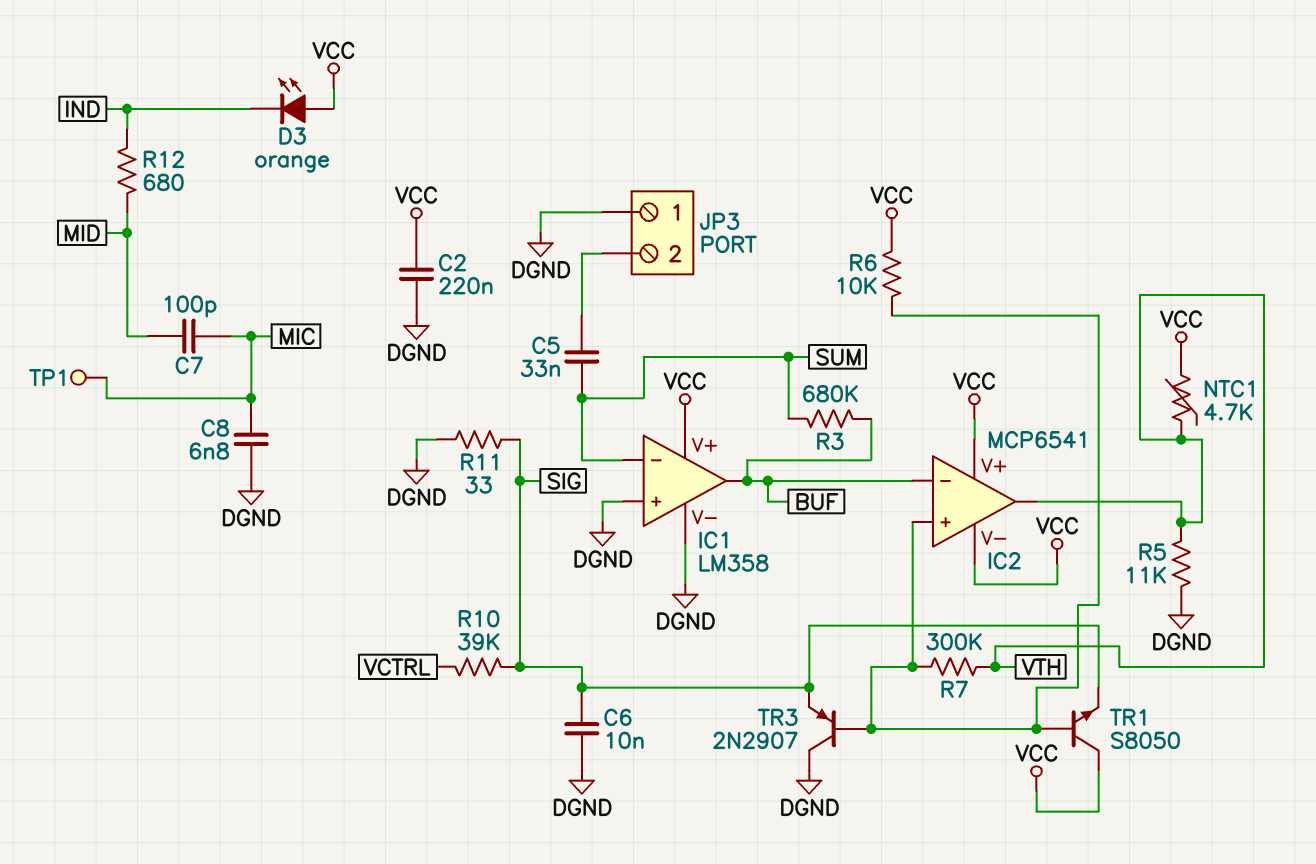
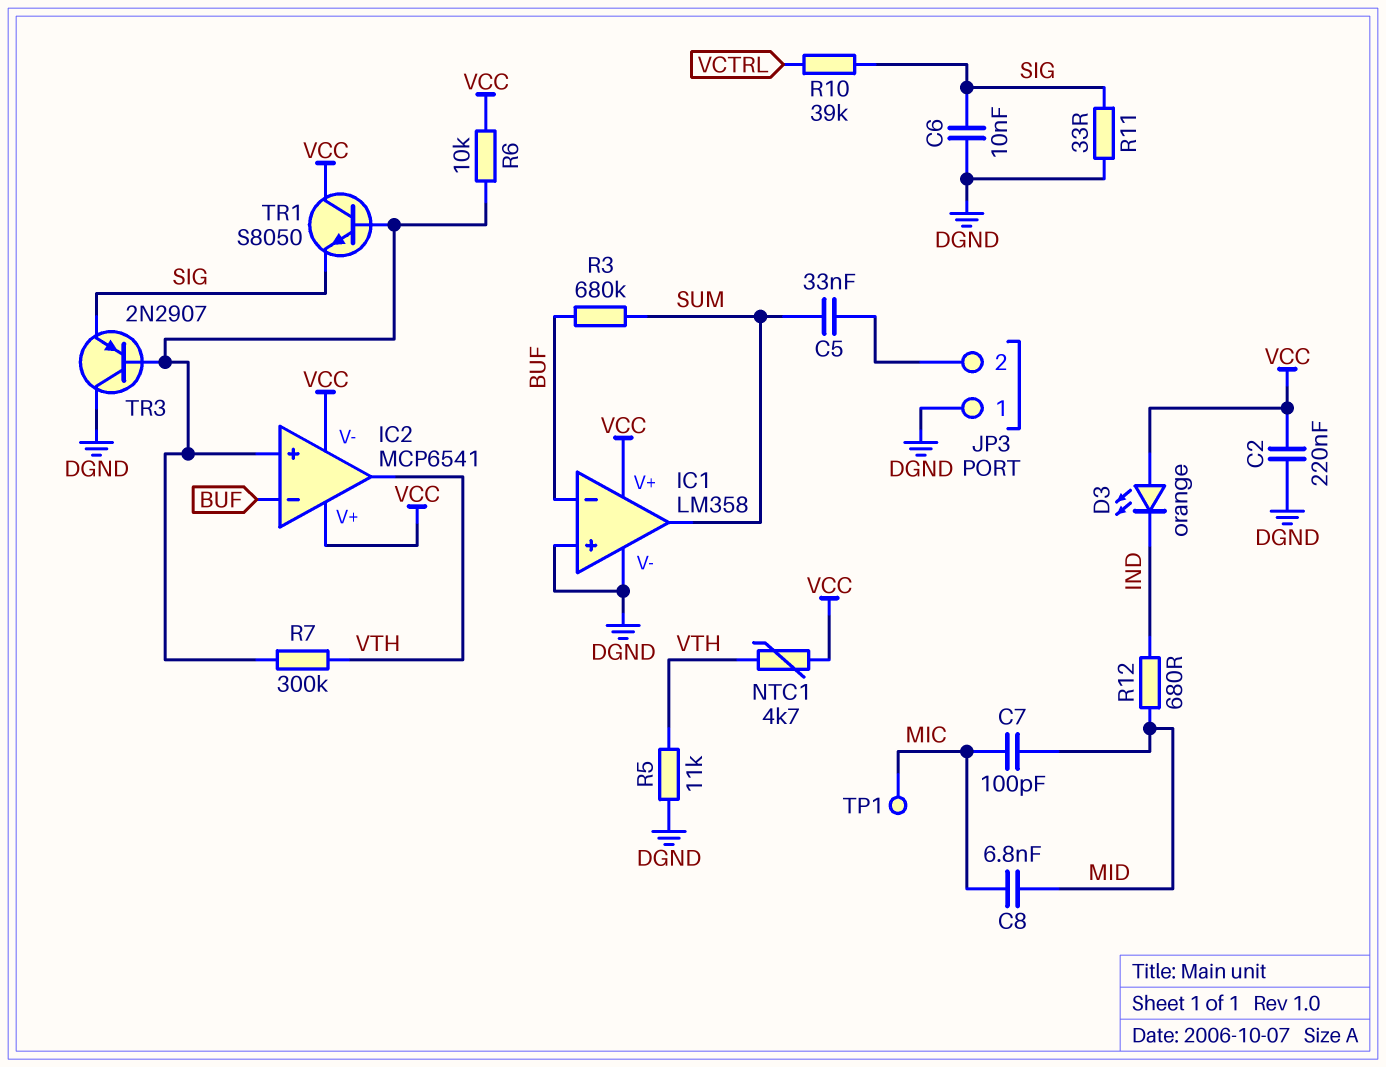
C8: 6.8nF (DGND, MIC) -> 6.8nF (MIC, MID)
IC1 pin in-: SUM -> BUF
IC1 pin out: BUF -> SUM

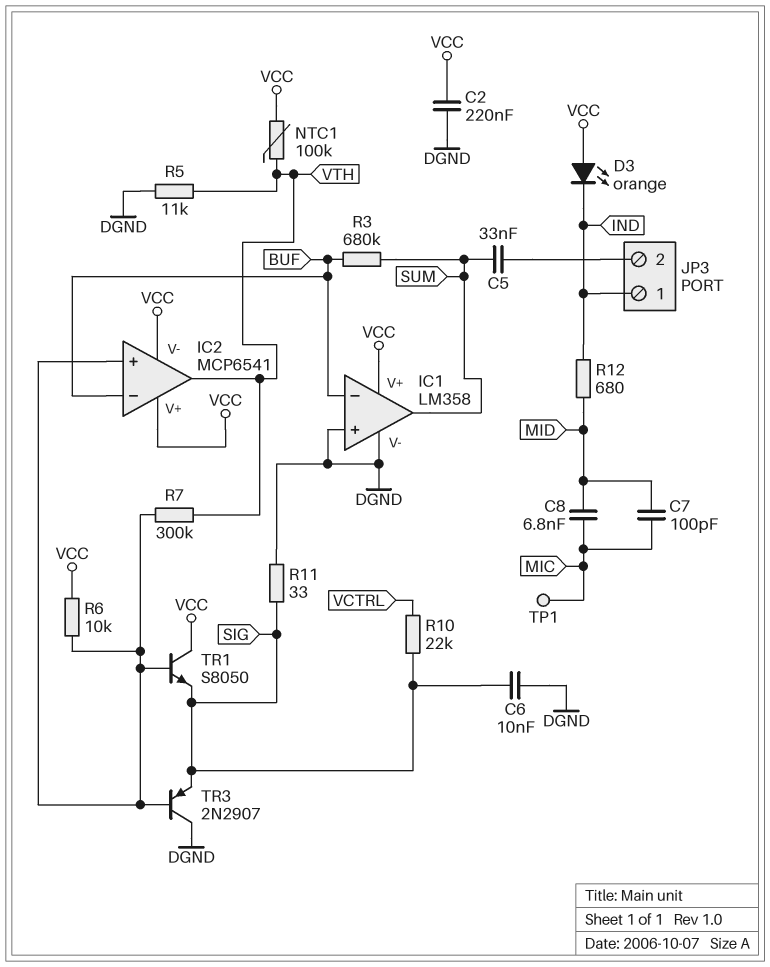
JP3 pin 1: DGND -> IND
NTC1: 4.7k (VCC, VTH) -> 100k (VCC, VTH)
R10: 39k (SIG, VCTRL) -> 22k (SIG, VCTRL)

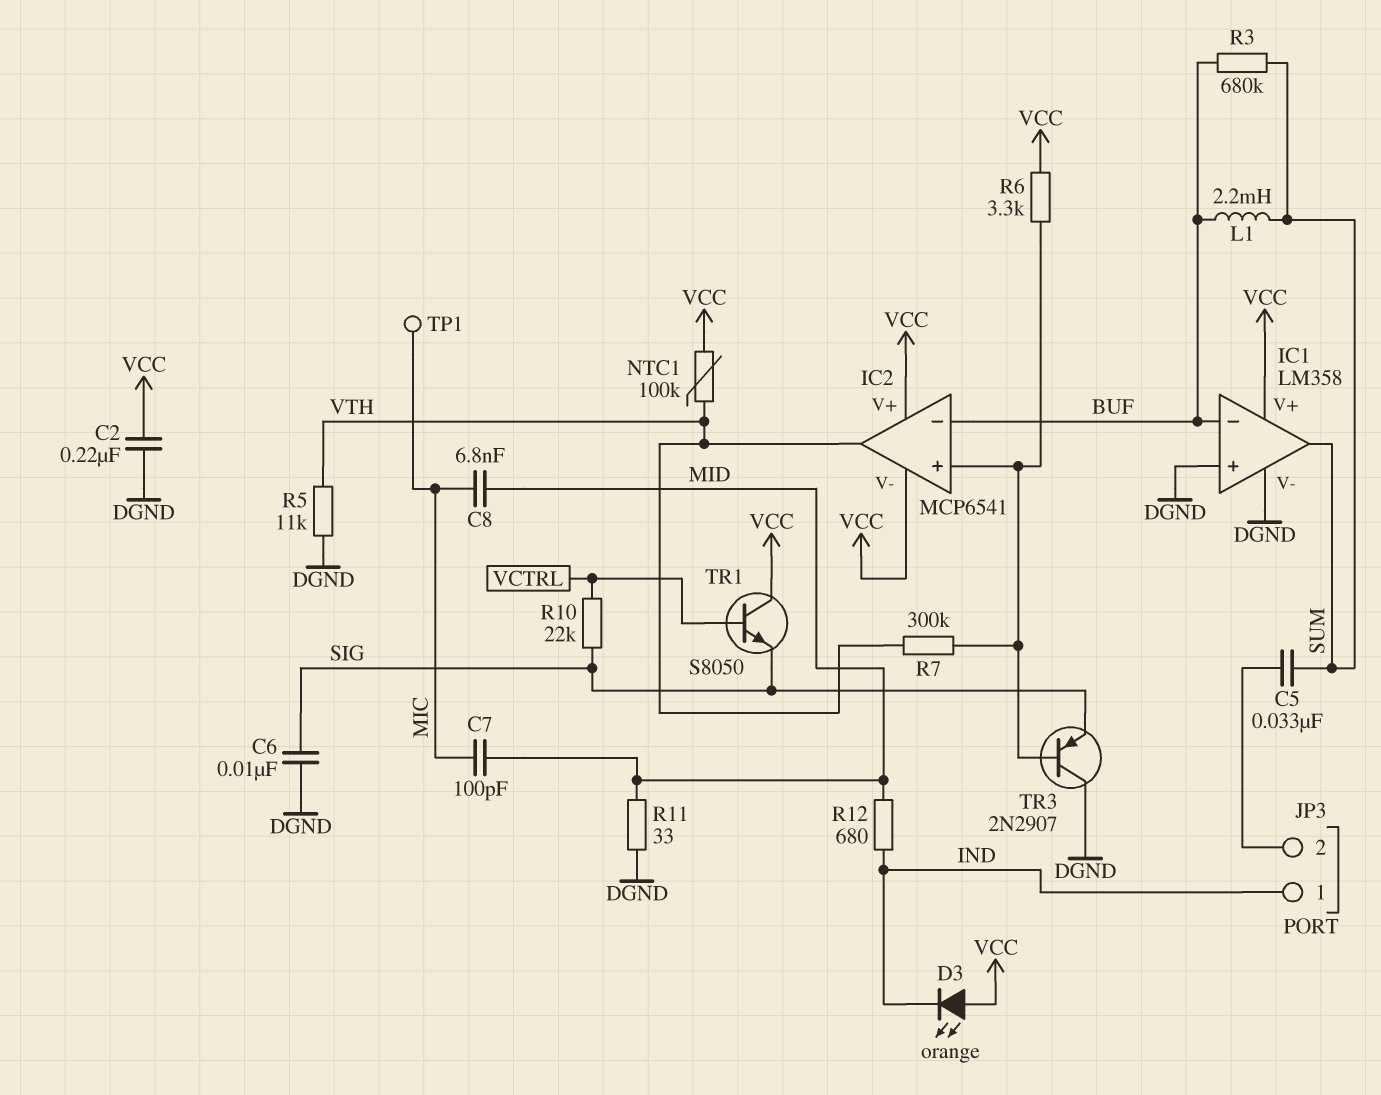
L1: none -> 2.2mH (BUF, SUM)
R6: 10k (IC2/in+, VCC) -> 3.3k (IC2/in+, VCC)
R11: 33 (DGND, SIG) -> 33 (DGND, MID)
TR1: NPN S8050 (B IC2/in+, C VCC, E SIG) -> NPN S8050 (B VCTRL, C VCC, E SIG)

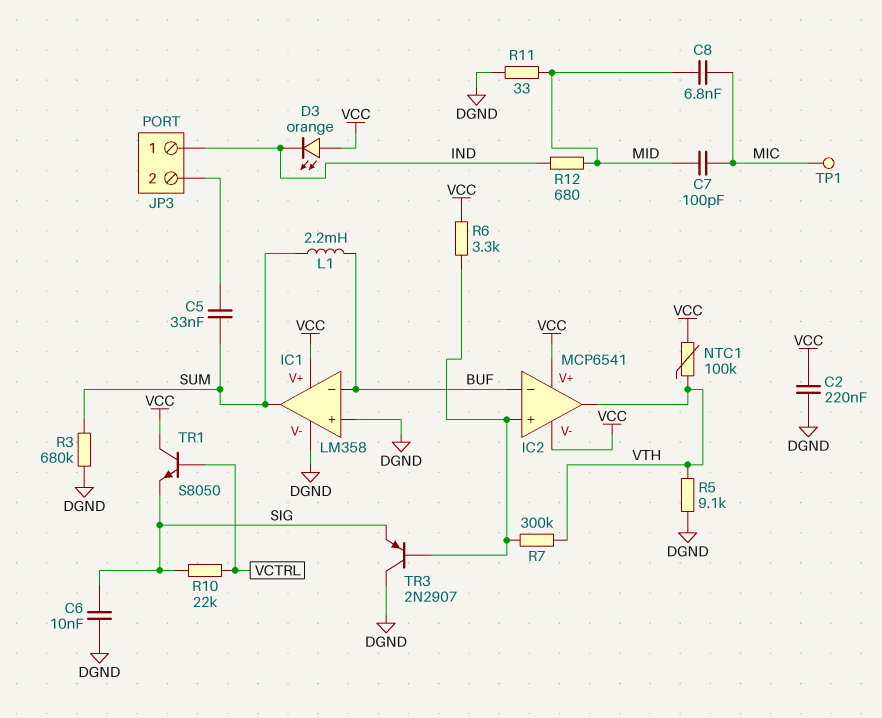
R3: 680k (BUF, SUM) -> 680k (DGND, SUM)
R5: 11k (DGND, VTH) -> 9.1k (DGND, VTH)

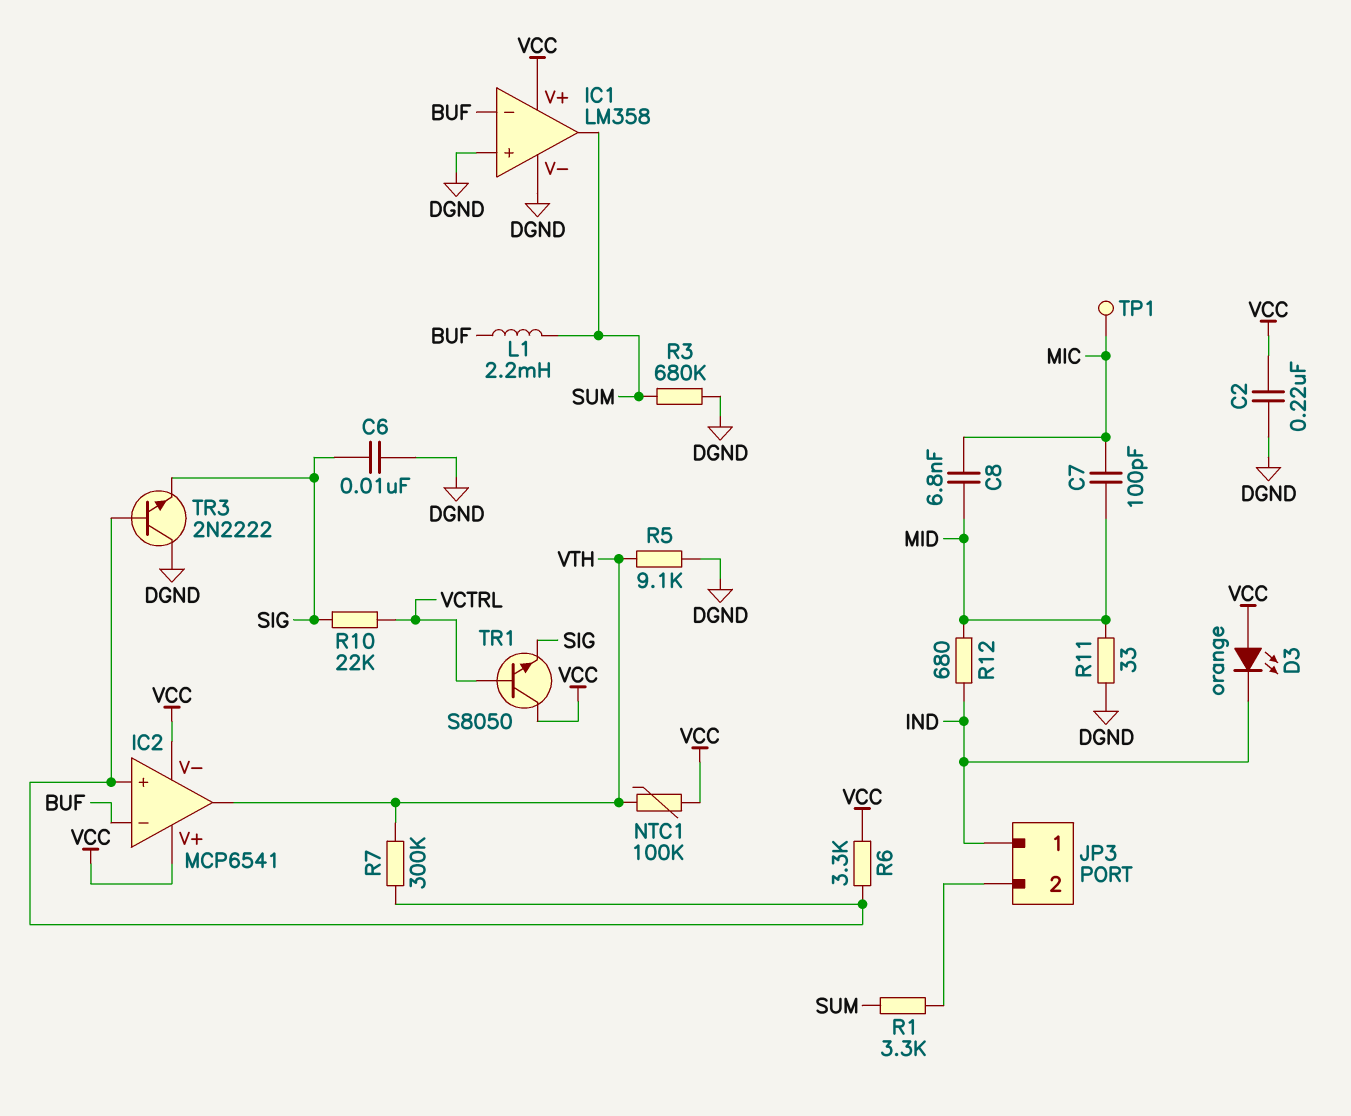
C5: 33nF (JP3/2, SUM) -> none
R1: none -> 3.3k (JP3/2, SUM)
TR3: PNP 2N2907 (B IC2/in+, C DGND, E SIG) -> NPN 2N2222 (B IC2/in+, C DGND, E SIG)

